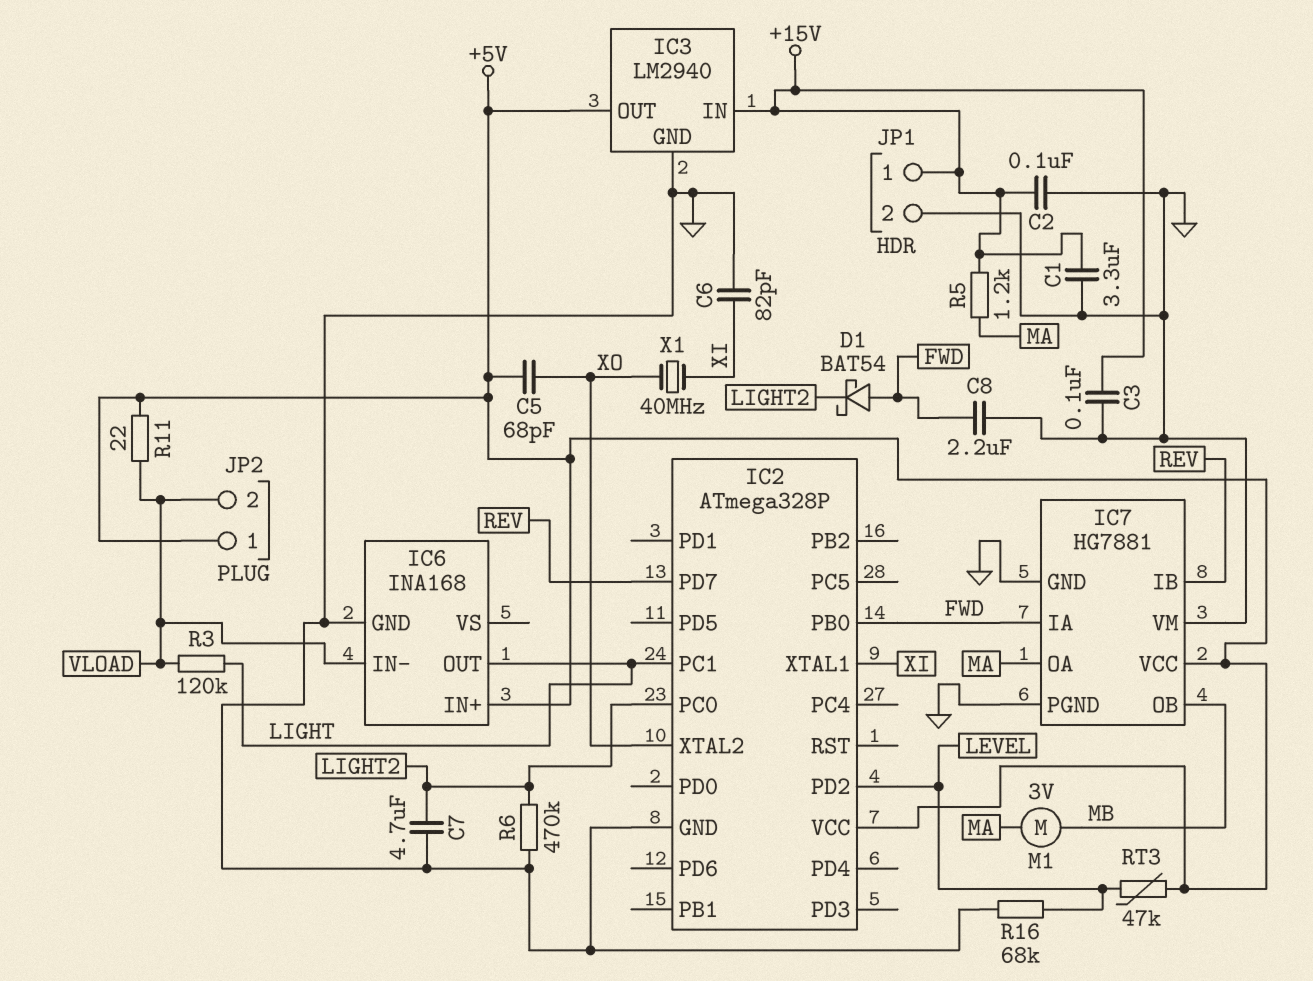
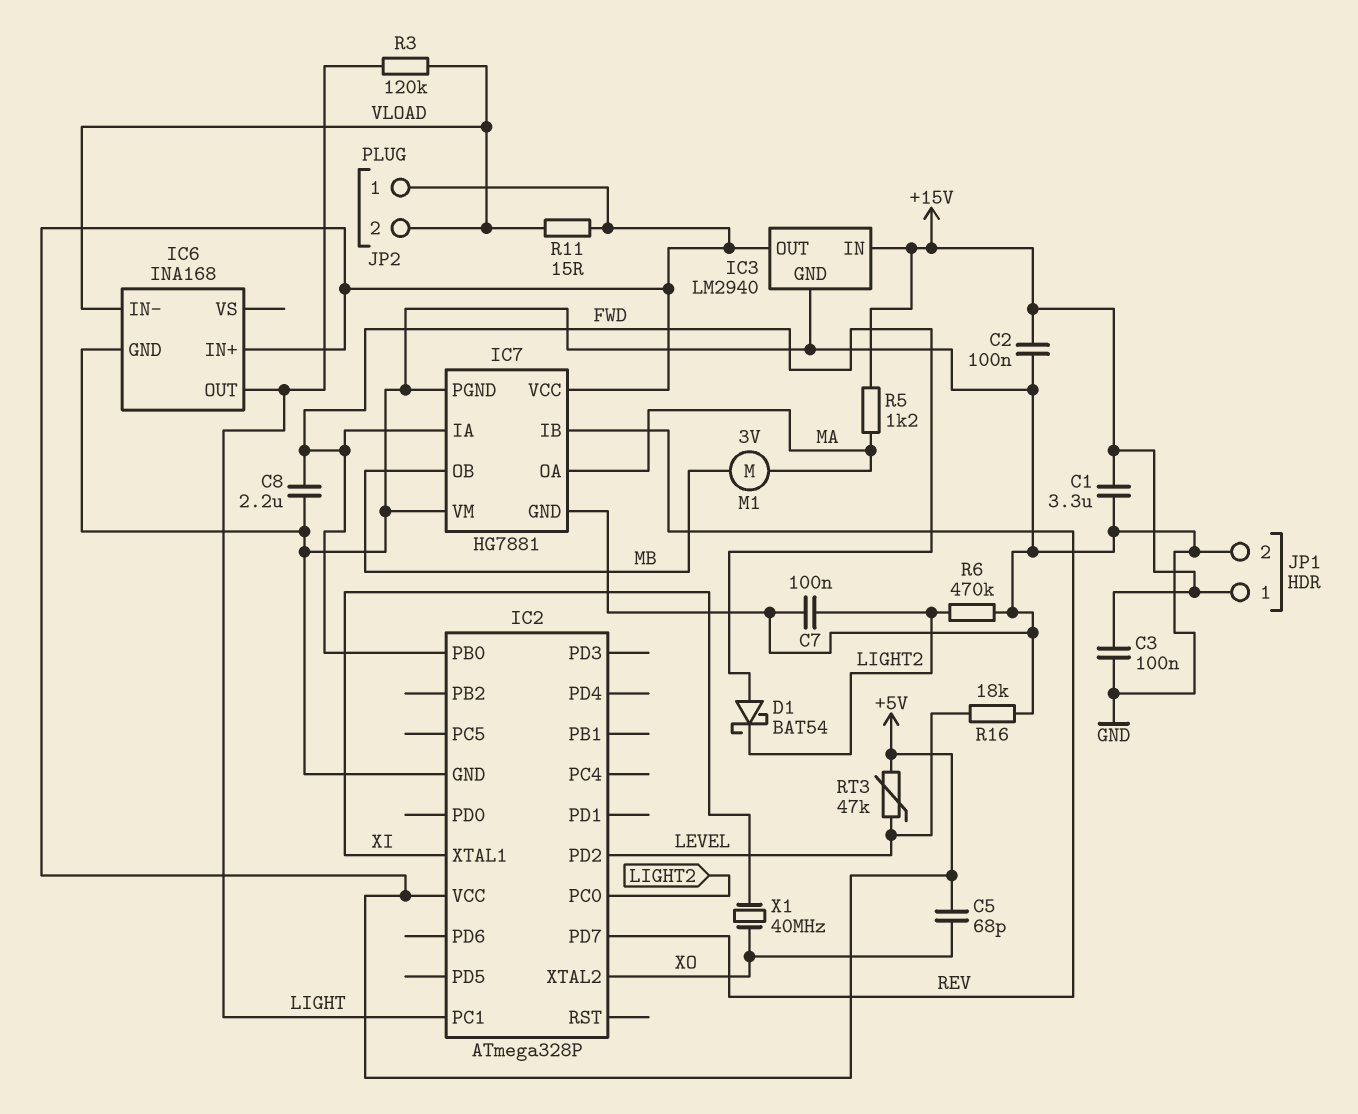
C6: 82pF (GND, XI) -> none
C7: 4.7uF (GND, LIGHT2) -> 100nF (GND, LIGHT2)
R11: 22 (+5V, VLOAD) -> 15 (+5V, VLOAD)
R16: 68k (GND, LEVEL) -> 18k (GND, LEVEL)

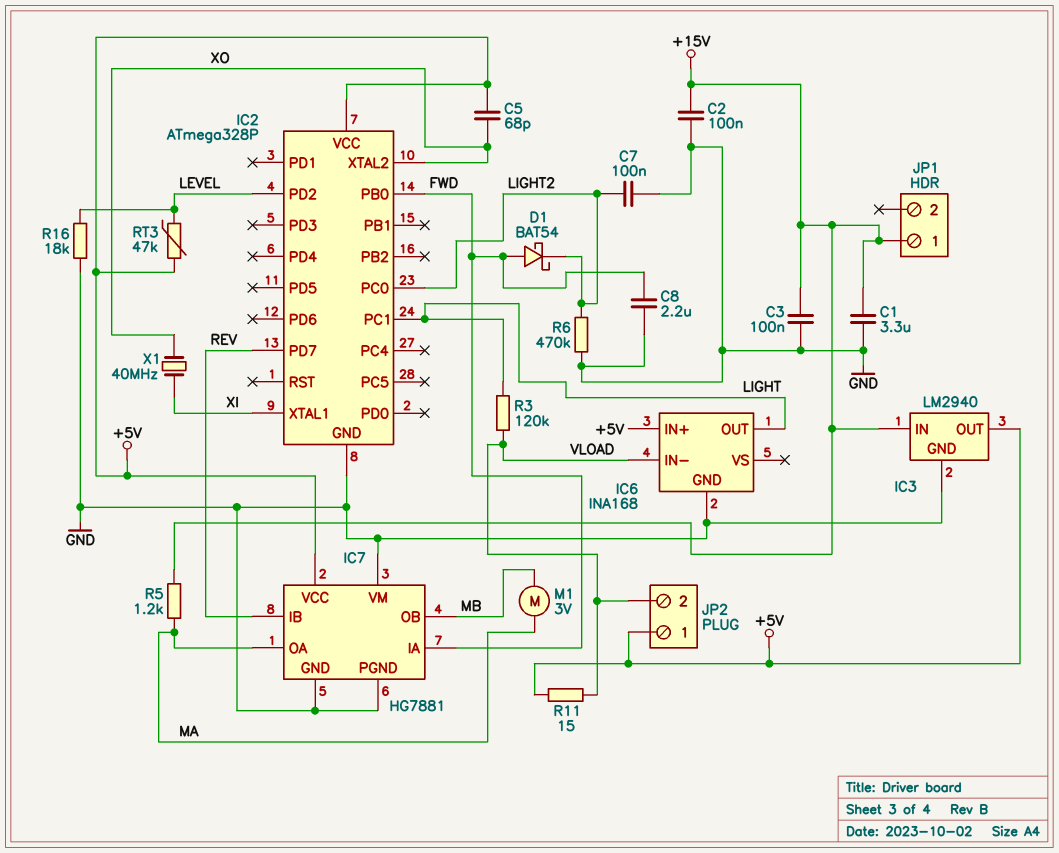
JP1 pin 2: GND -> none

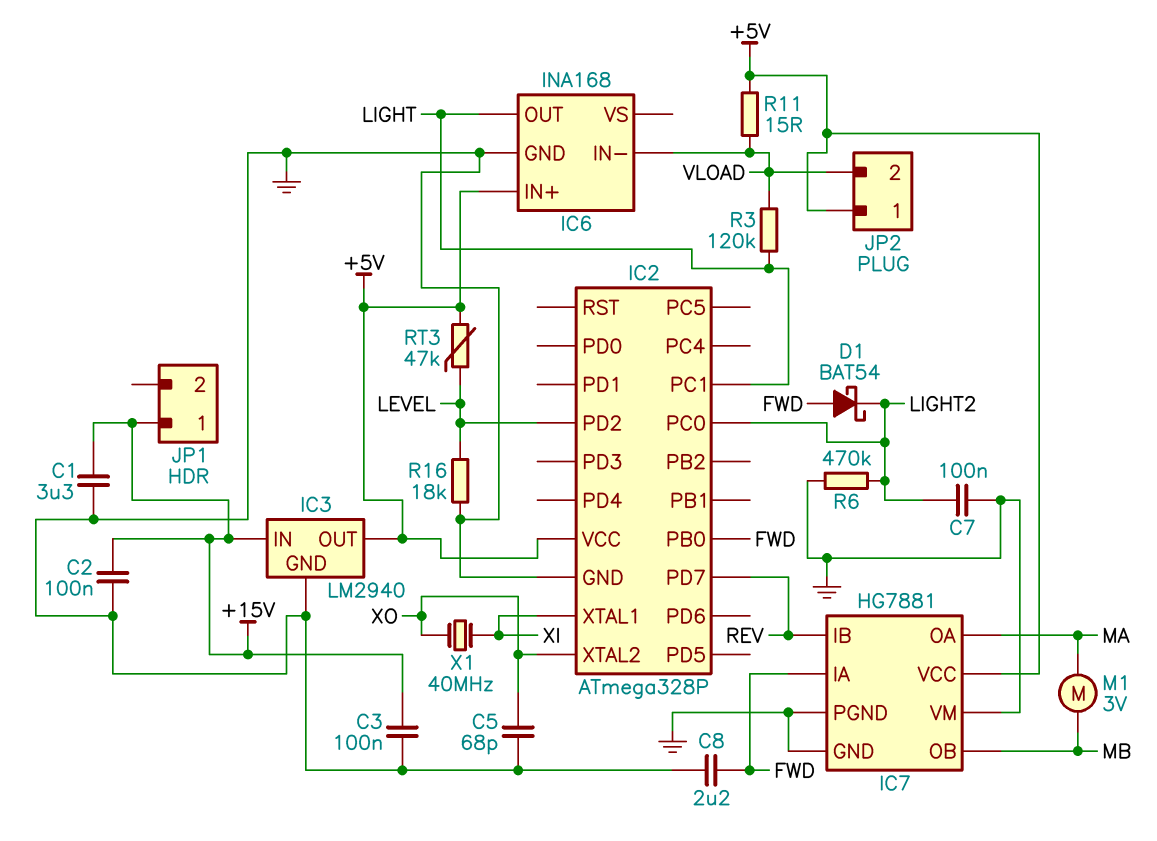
C5: 68pF (+5V, XO) -> 68pF (GND, XO)
R5: 1.2k (+15V, MA) -> none

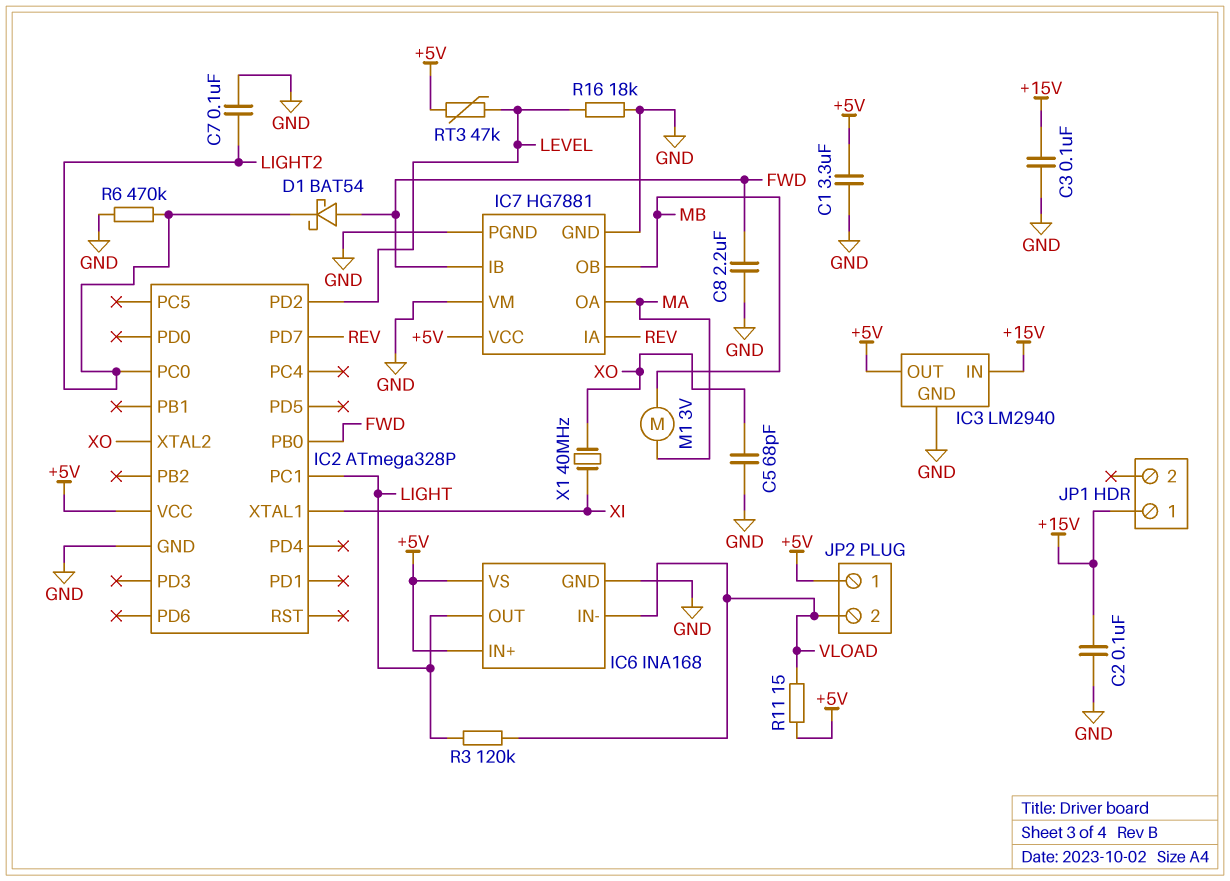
C1: 3.3uF (+15V, GND) -> 3.3uF (+5V, GND)
IC6 pin VS: none -> +5V
IC7 pin IA: FWD -> REV
IC7 pin IB: REV -> FWD

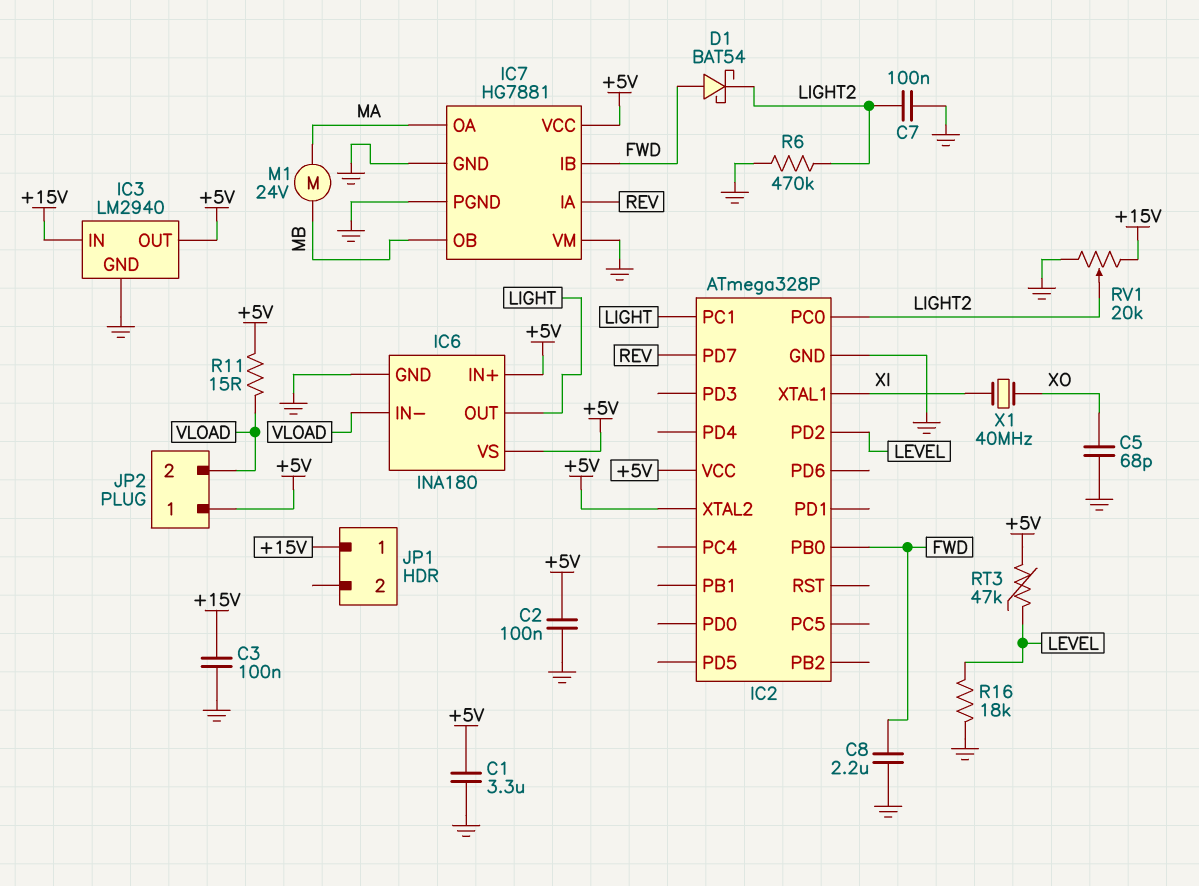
C2: 100nF (+15V, GND) -> 100nF (+5V, GND)
IC2 pin XTAL2: XO -> +5V
IC6: INA168 -> INA180
M1: motor 3V (MA, MB) -> motor 24V (MA, MB)
R3: 120k (LIGHT, VLOAD) -> none
RV1: none -> 20k (+15V, GND, wiper LIGHT2)

